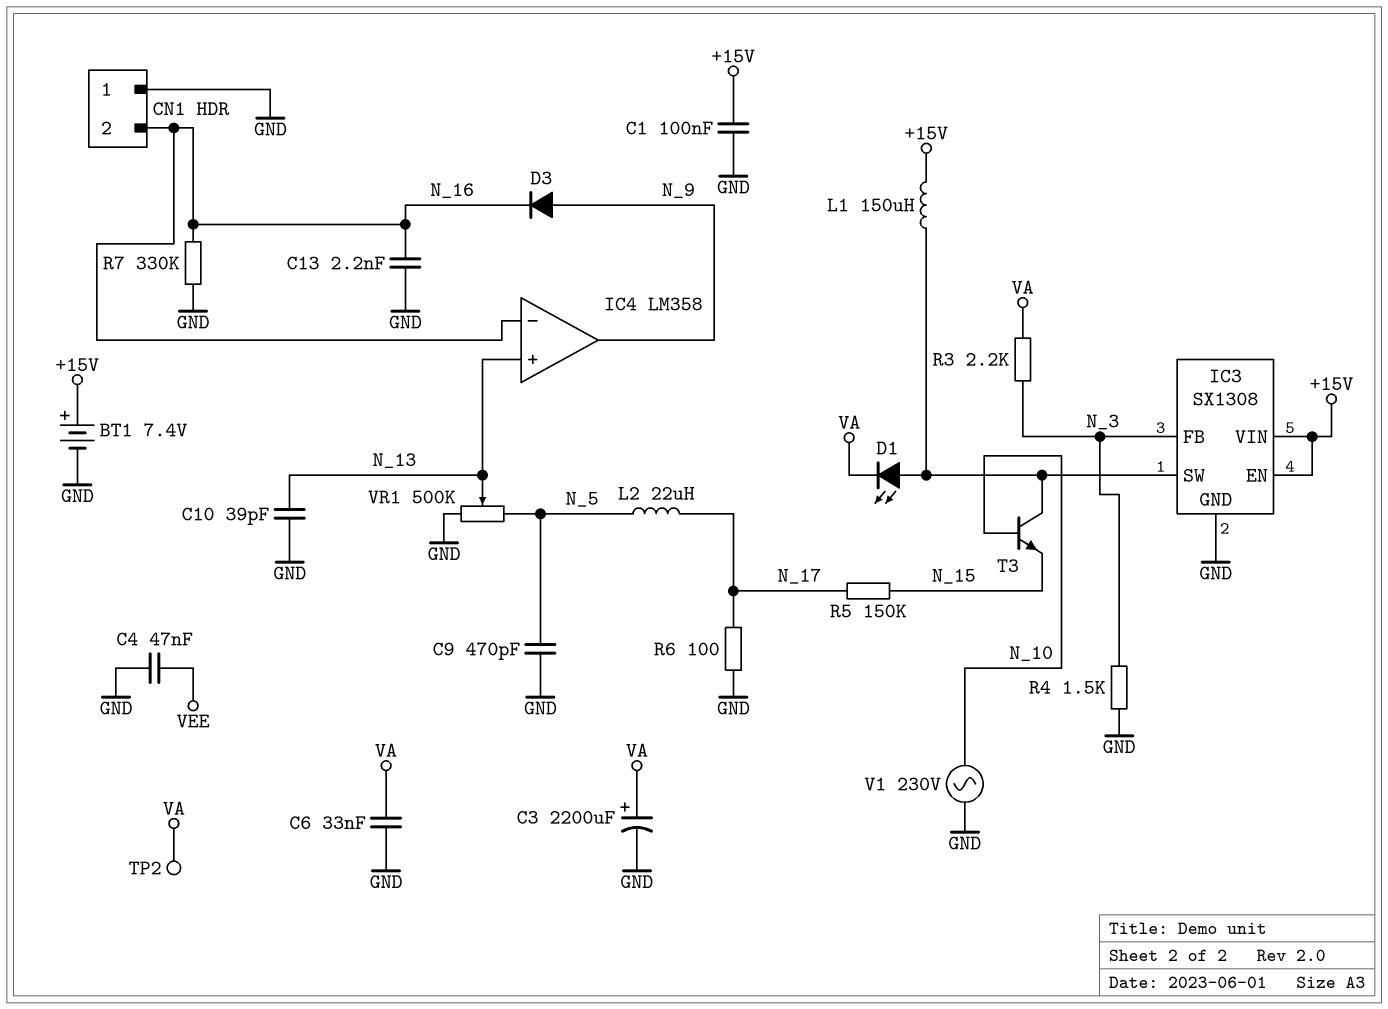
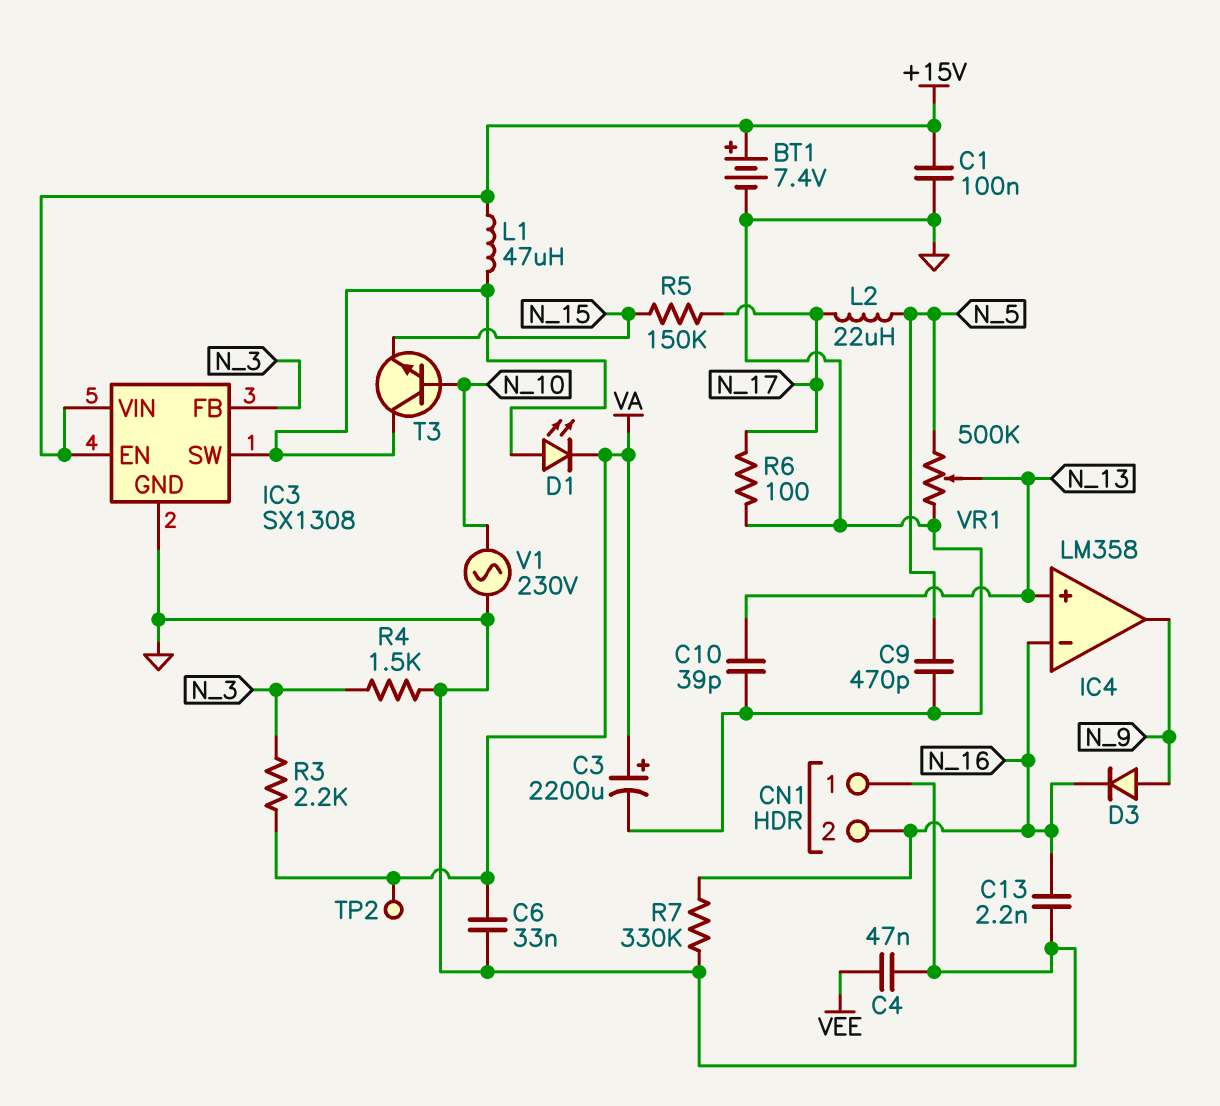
L1: 150uH (+15V, IC3/SW) -> 47uH (+15V, IC3/SW)

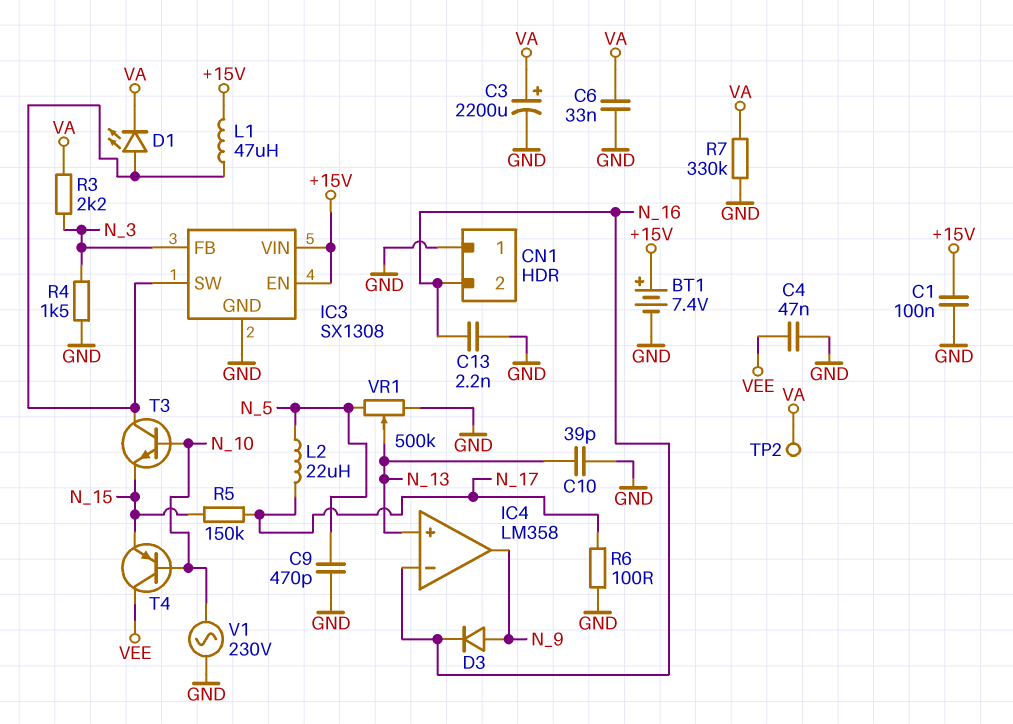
R7: 330k (GND, N_16) -> 330k (GND, VA)
T4: none -> PNP (B N_10, C VEE, E N_15)

